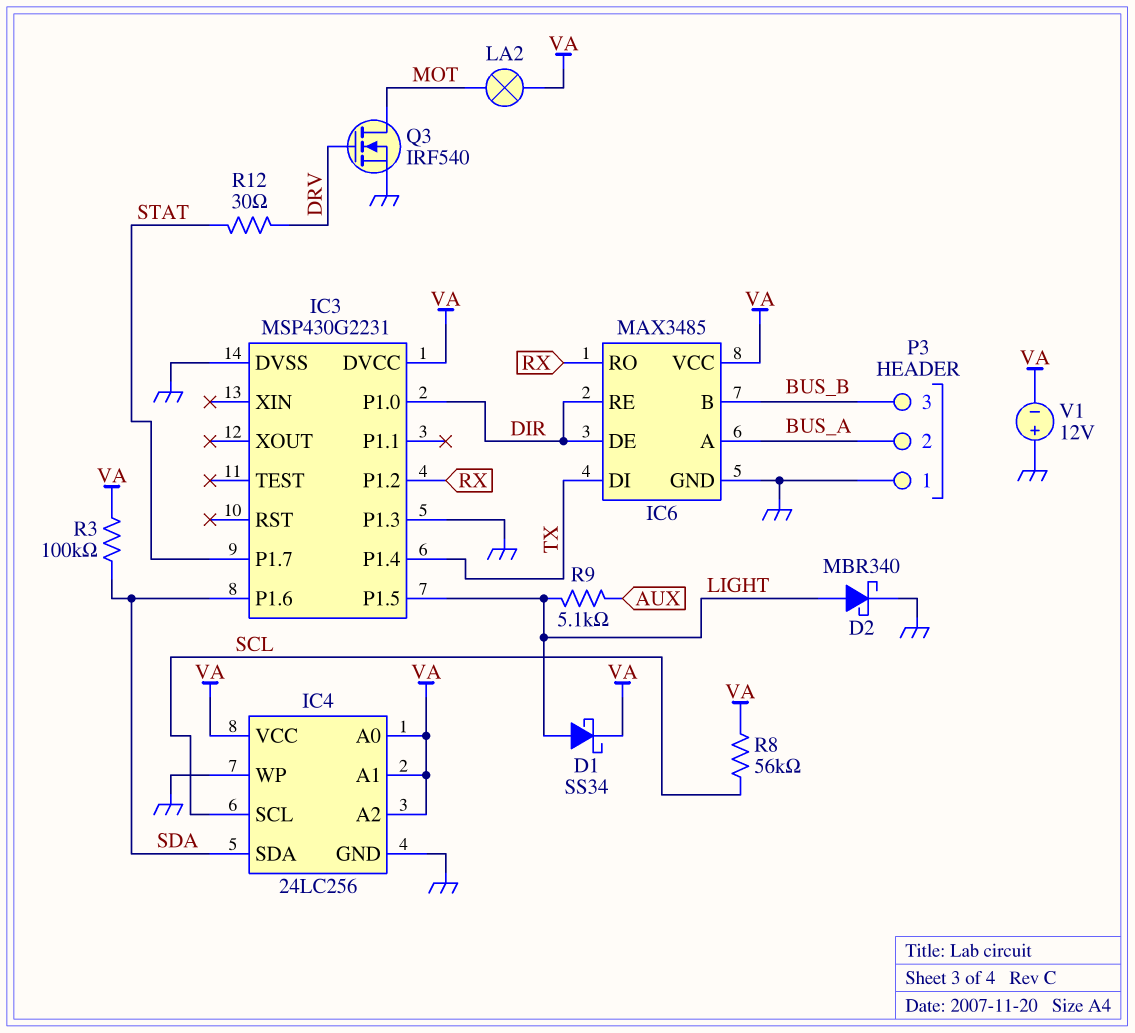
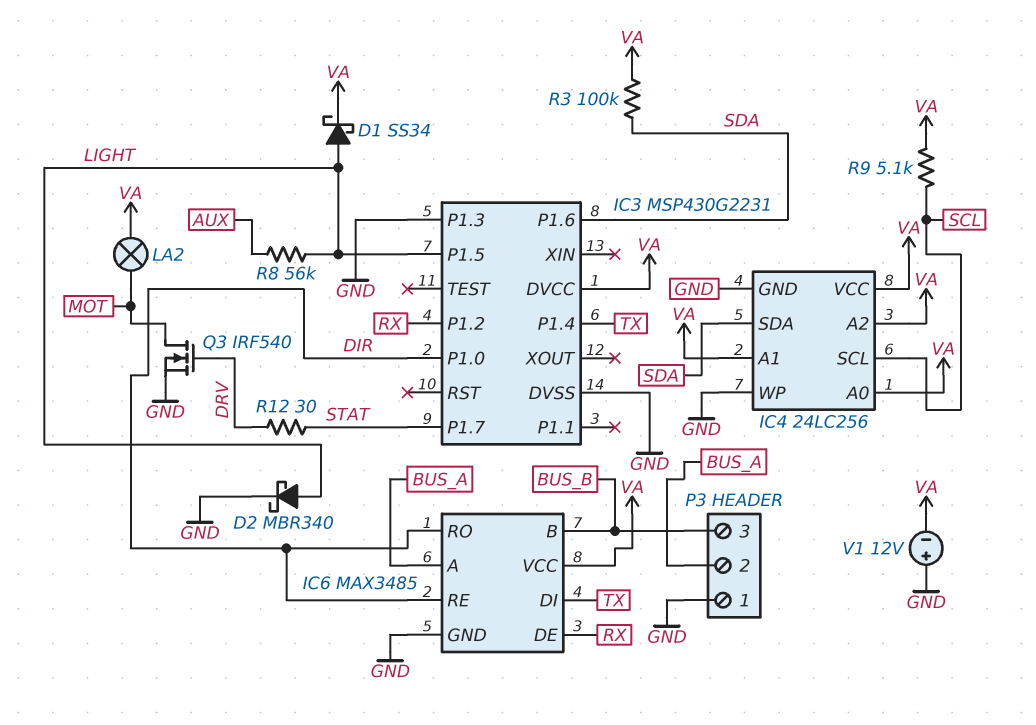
IC6 pin DE: DIR -> RX
IC6 pin RO: RX -> DIR
R8: 56k (SCL, VA) -> 56k (AUX, LIGHT)
R9: 5.1k (AUX, LIGHT) -> 5.1k (SCL, VA)

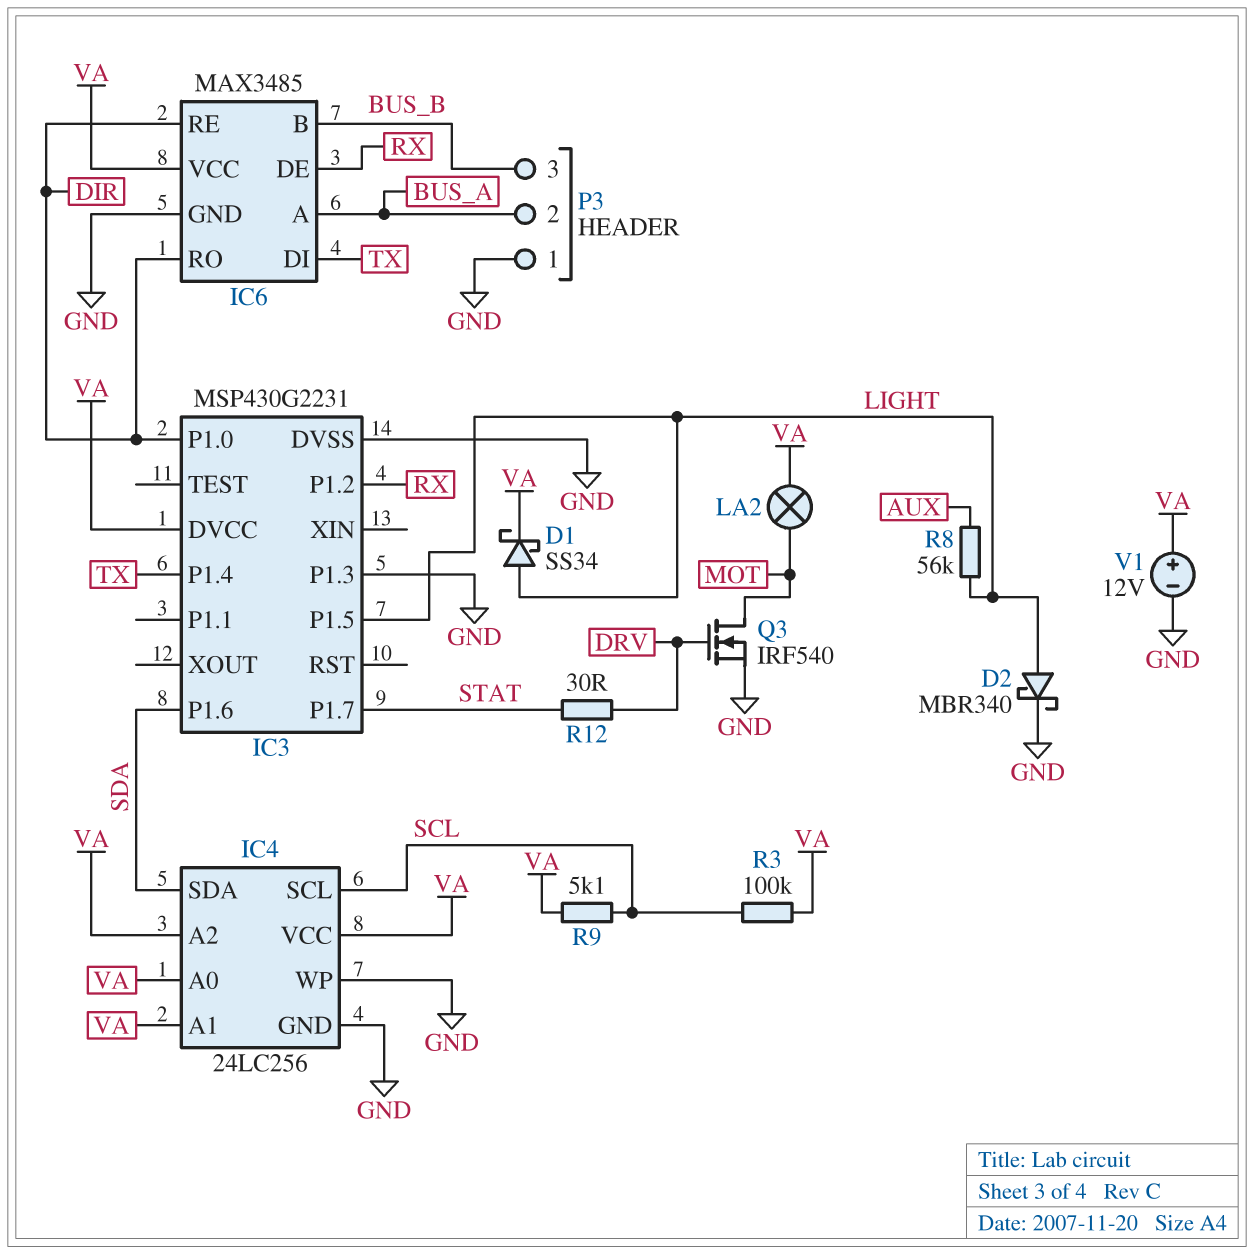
R3: 100k (SDA, VA) -> 100k (SCL, VA)
V1: 12V (plus GND, minus VA) -> 12V (plus VA, minus GND)

